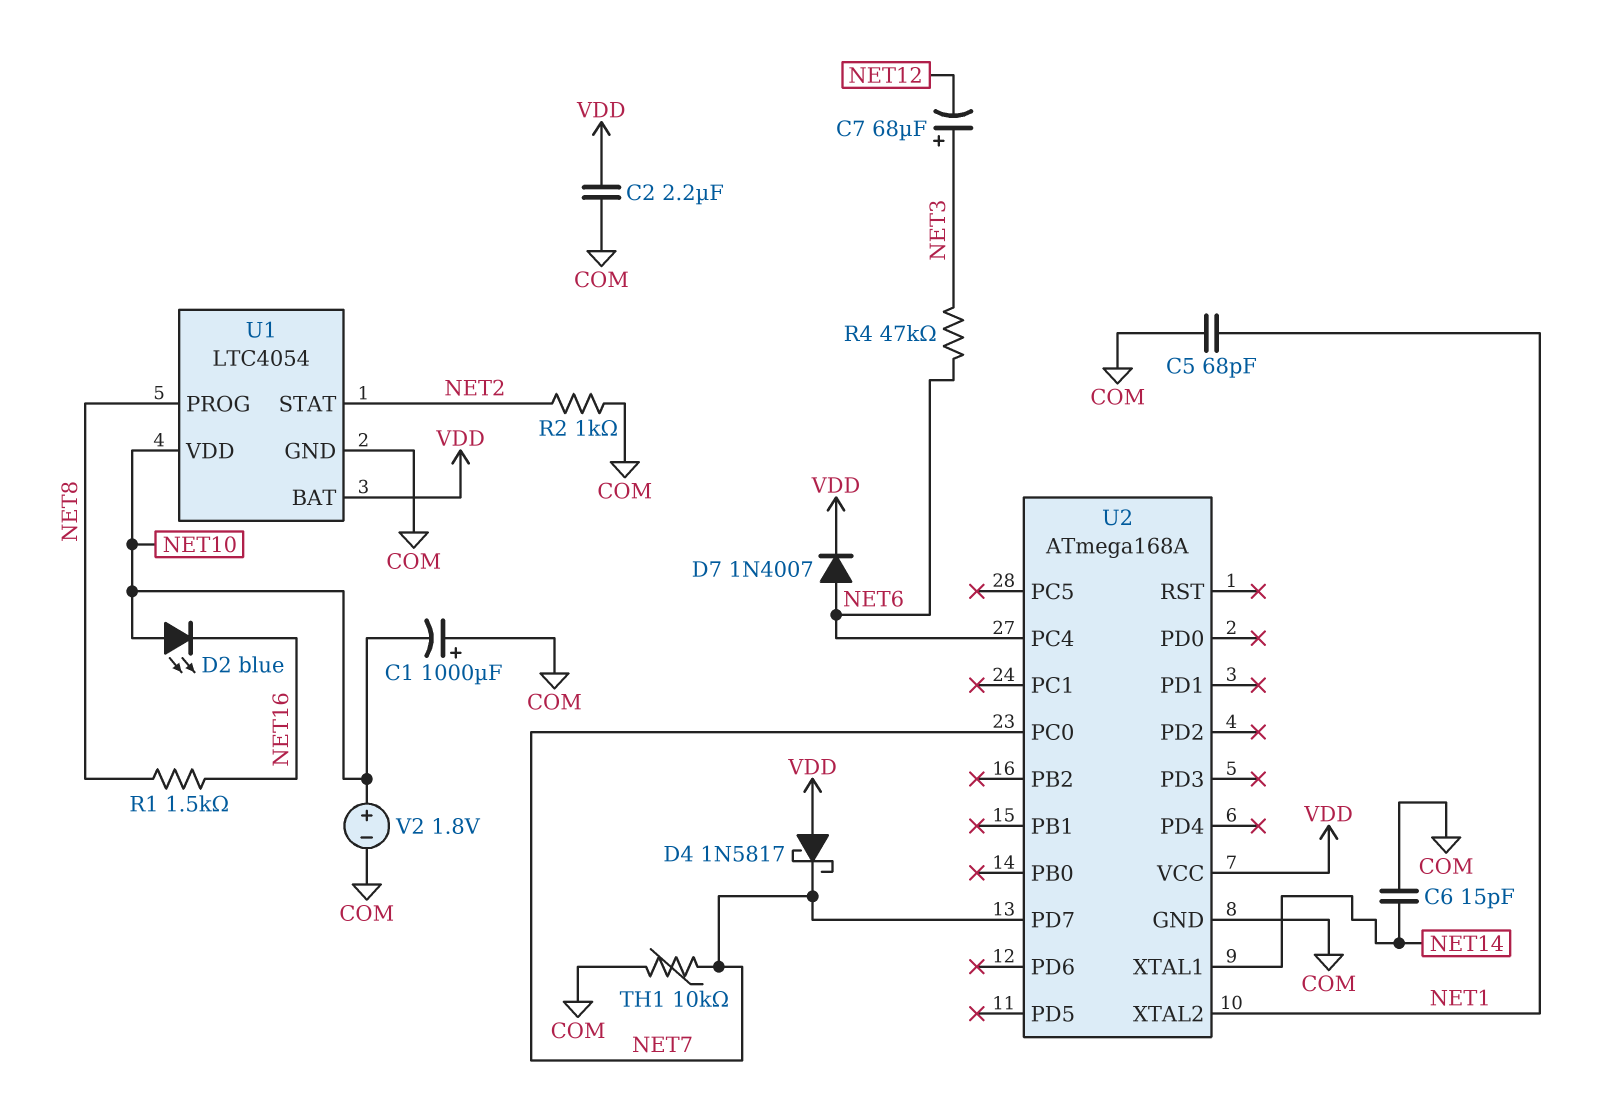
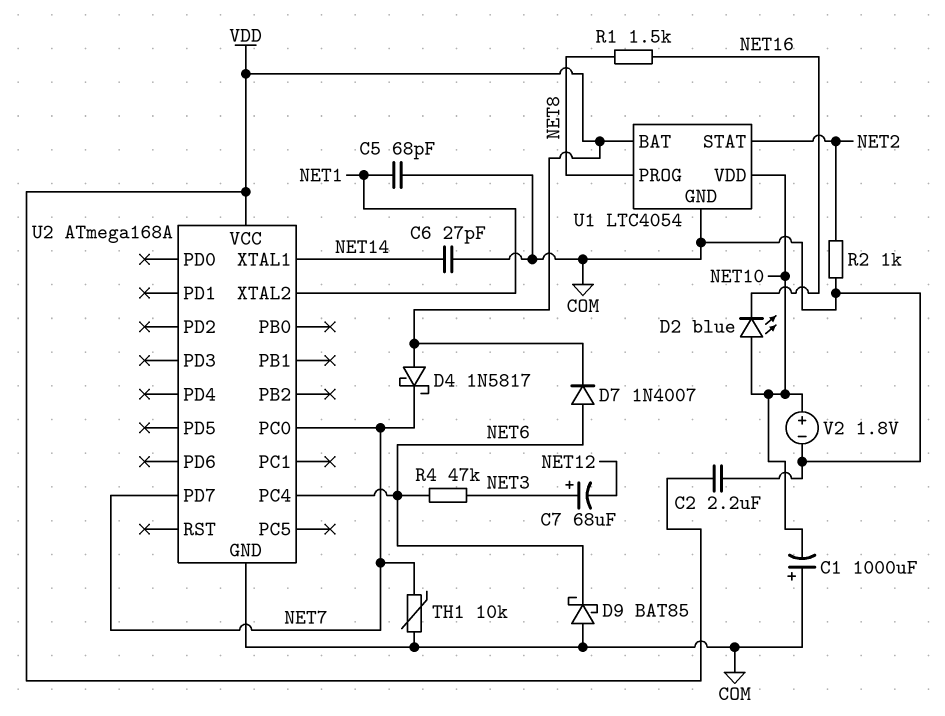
C6: 15pF (COM, NET14) -> 27pF (COM, NET14)
D9: none -> schottky BAT85 (A COM, K NET6)

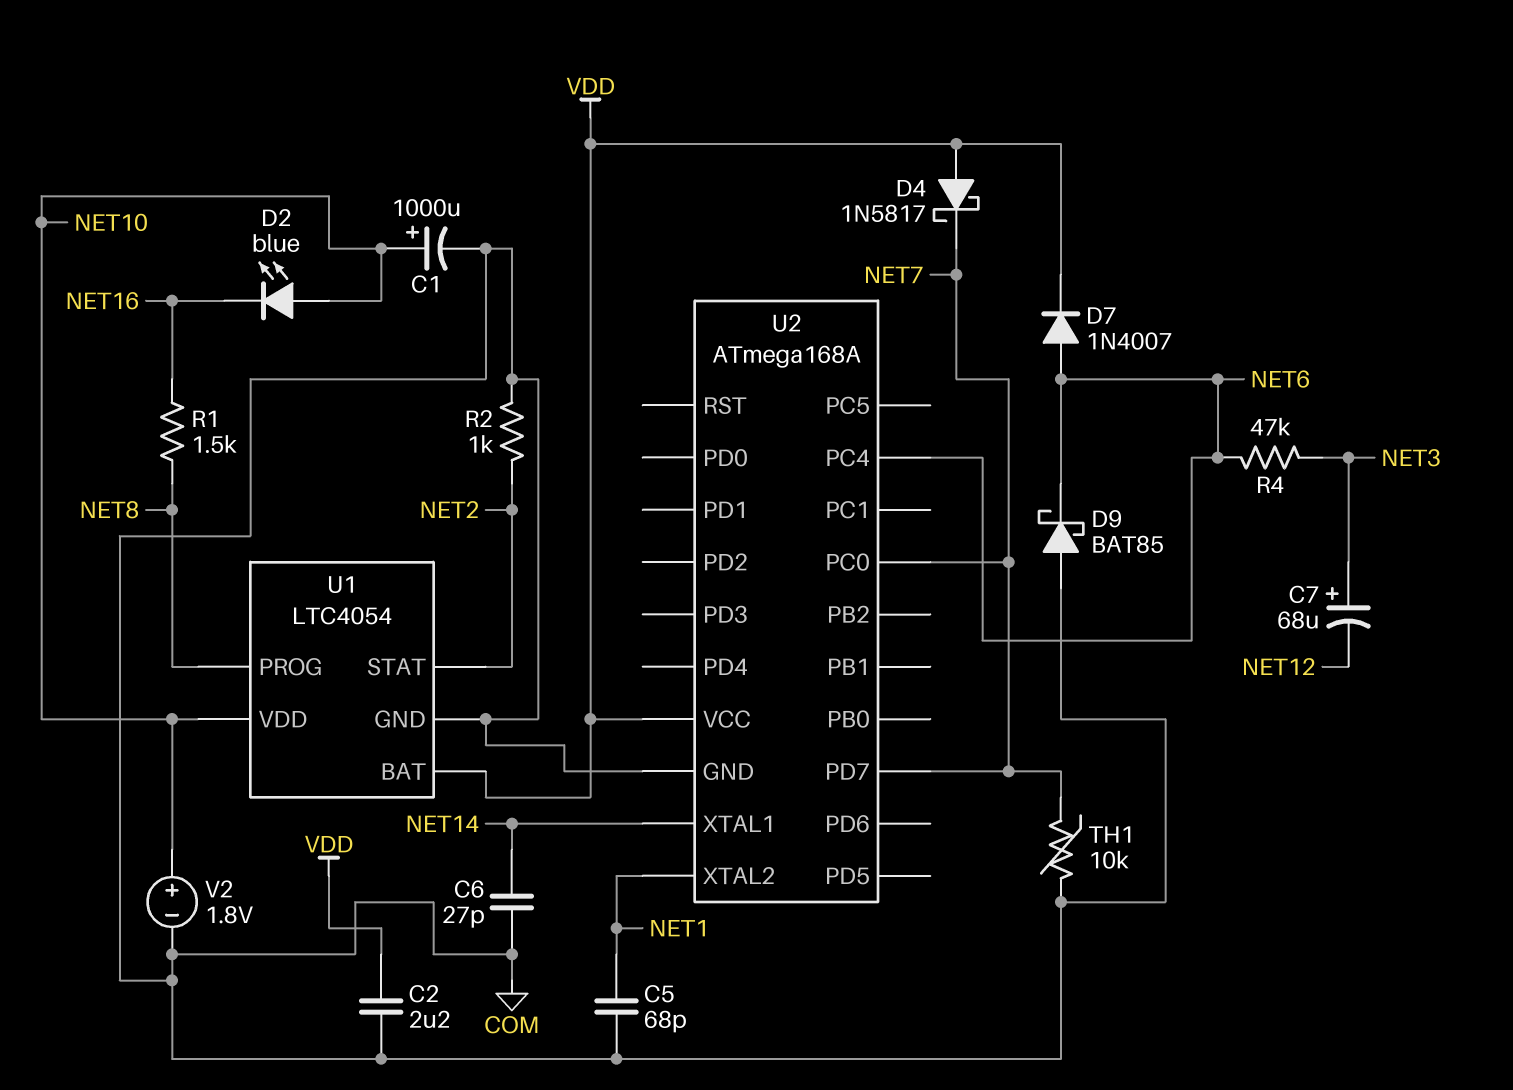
C1: 1000uF (plus COM, minus NET10) -> 1000uF (plus NET10, minus COM)

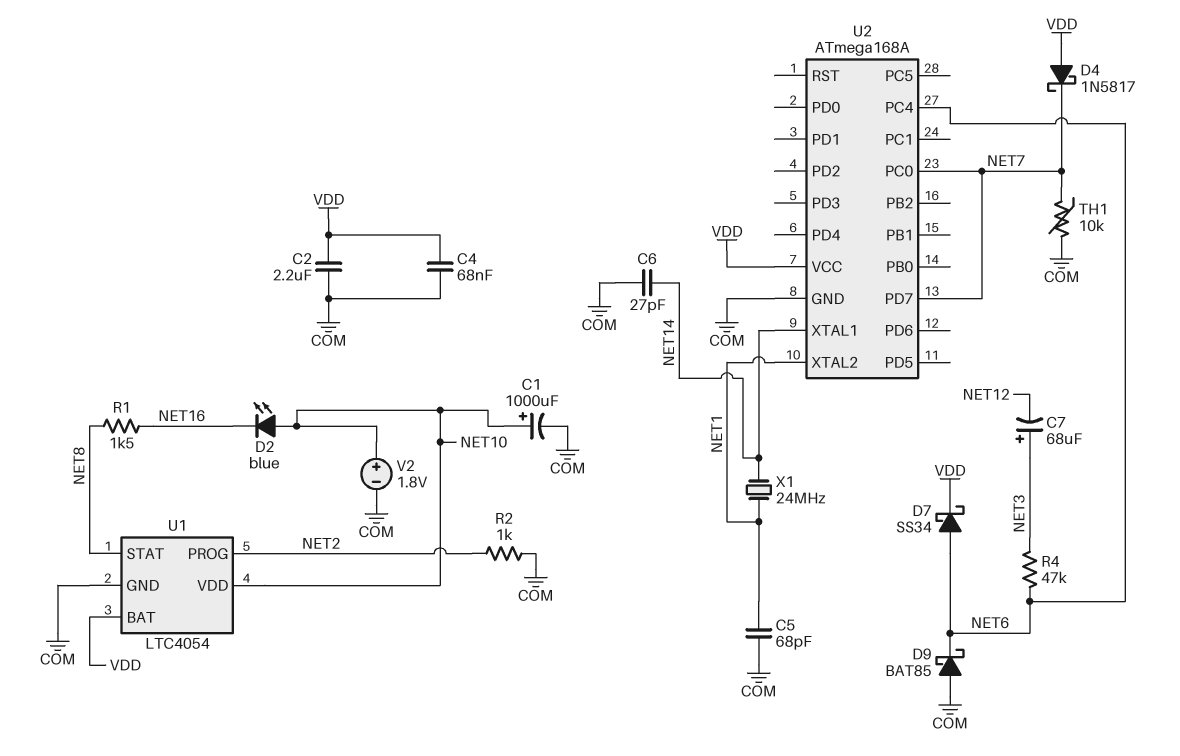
C4: none -> 68nF (COM, VDD)
D7: diode 1N4007 (A NET6, K VDD) -> schottky SS34 (A NET6, K VDD)
U1 pin PROG: NET8 -> NET2
U1 pin STAT: NET2 -> NET8
X1: none -> 24MHz (NET1, NET14)

